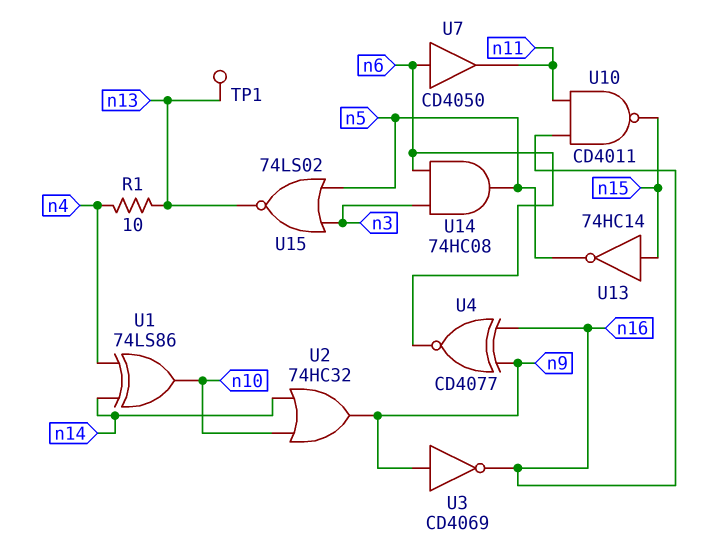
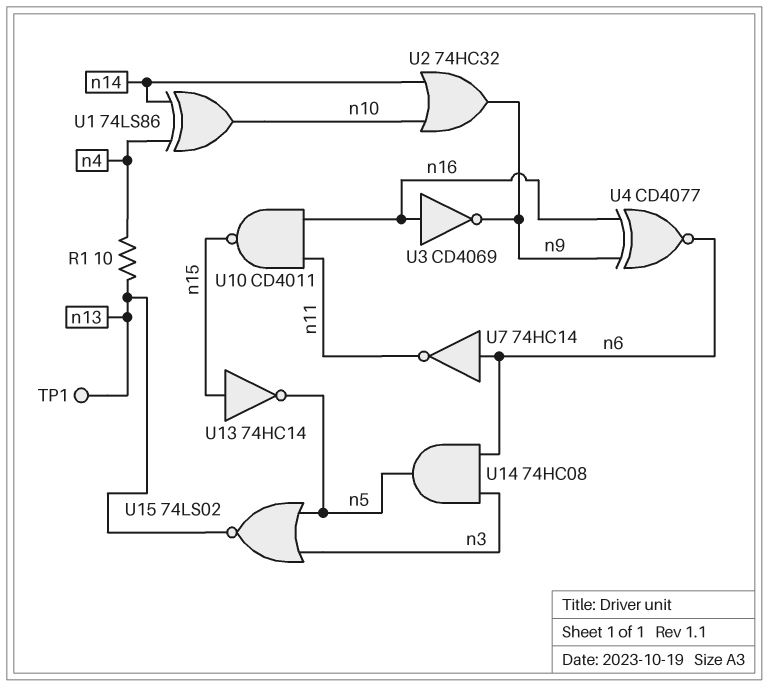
U3: NOT CD4069 (in n9, out n16) -> NOT CD4069 (in n16, out n9)
U7: buffer CD4050 (in n6, out n11) -> NOT 74HC14 (in n6, out n11)

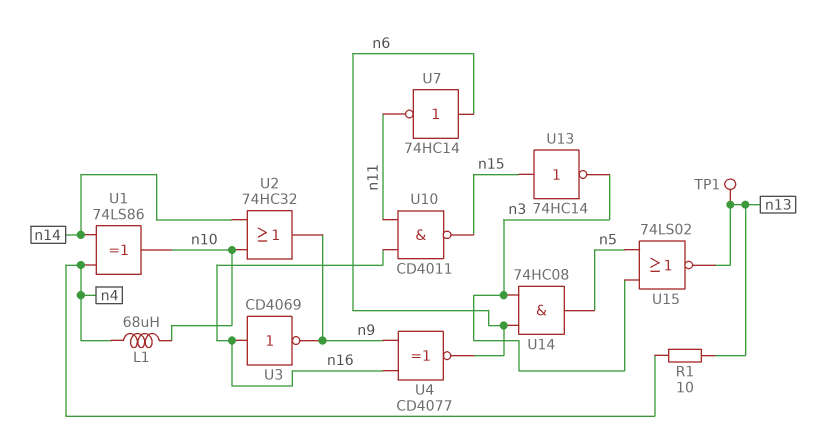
L1: none -> 68uH (n4, n10)
U13: NOT 74HC14 (in n15, out n5) -> NOT 74HC14 (in n15, out n3)

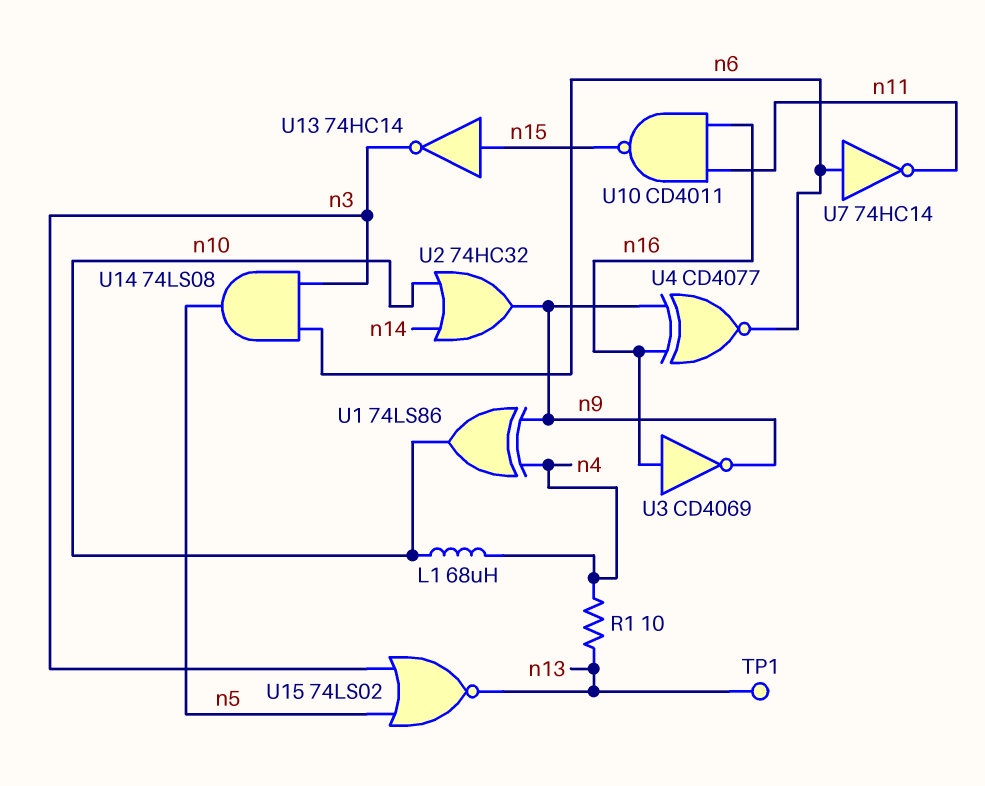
U1: XOR 74LS86 (in n4, in n14, out n10) -> XOR 74LS86 (in n4, in n9, out n10)
U14: AND 74HC08 (in n3, in n6, out n5) -> AND 74LS08 (in n3, in n6, out n5)

